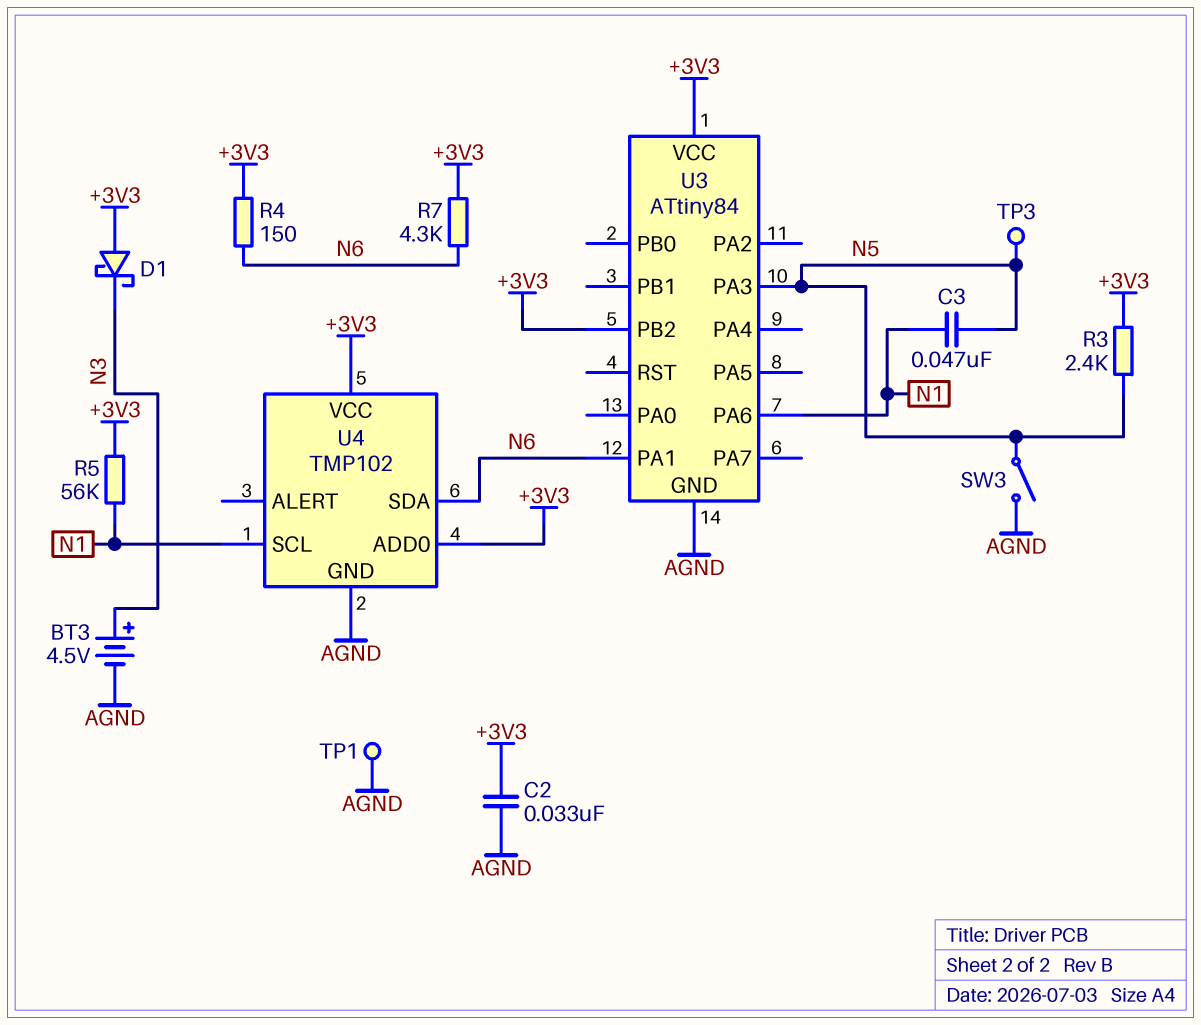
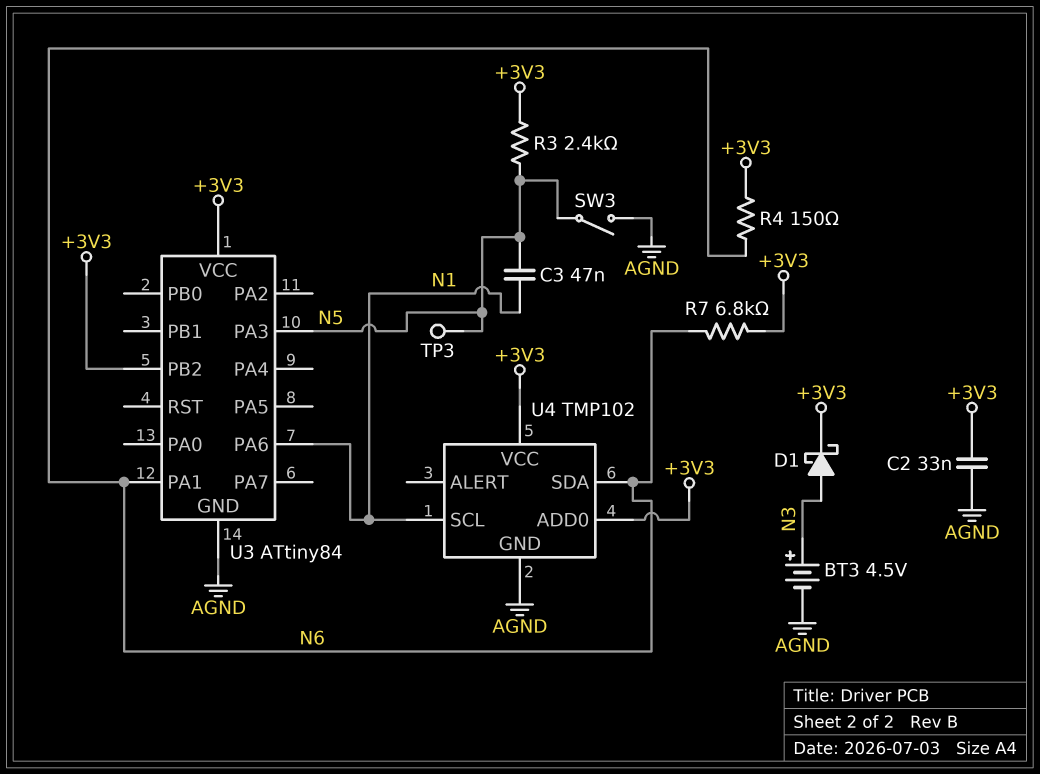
D1: schottky (A +3V3, K N3) -> schottky (A N3, K +3V3)
R5: 56k (+3V3, N1) -> none
R7: 4.3k (+3V3, N6) -> 6.8k (+3V3, N6)
TP1: test point (AGND) -> none

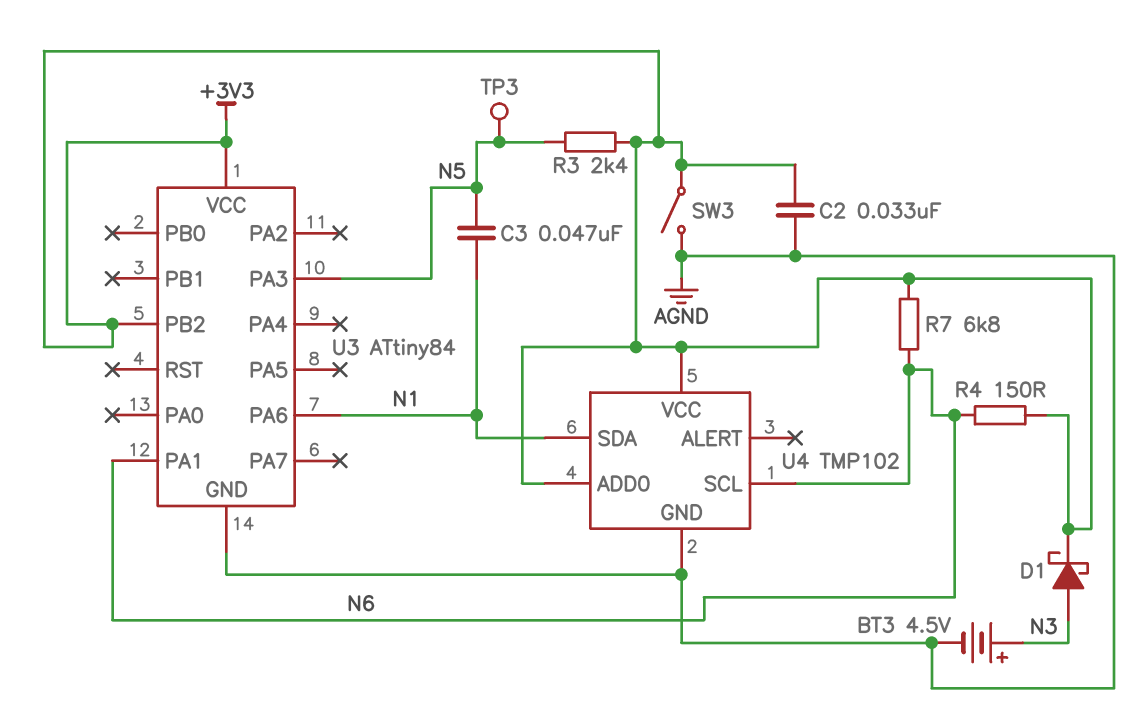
SW3: switch (AGND, N5) -> switch (+3V3, AGND)
U4 pin SCL: N1 -> N6
U4 pin SDA: N6 -> N1

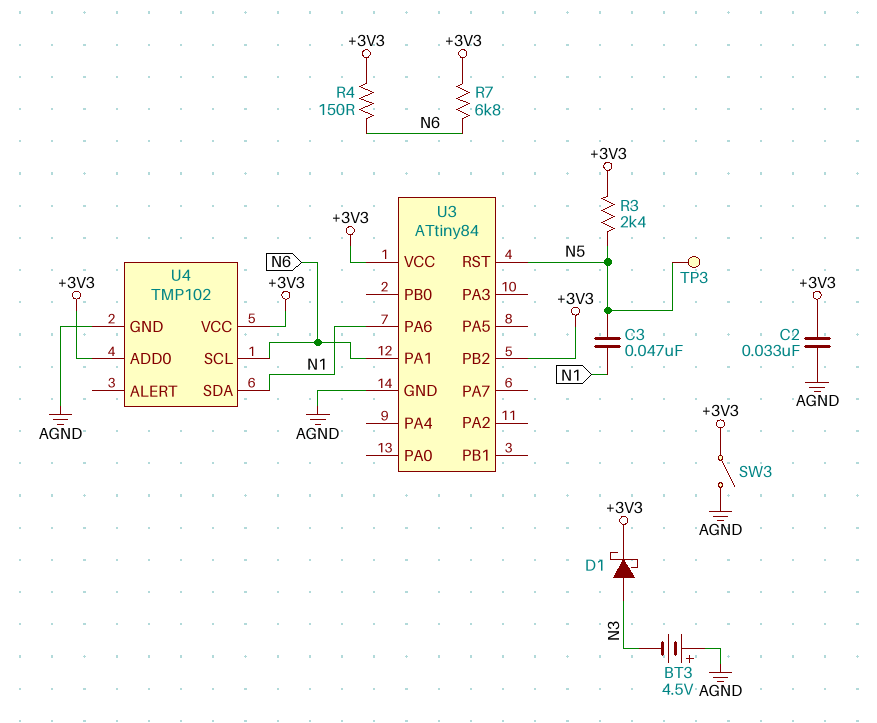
BT3: 4.5V (plus N3, minus AGND) -> 4.5V (plus AGND, minus N3)
U3 pin PA3: N5 -> none
U3 pin RST: none -> N5

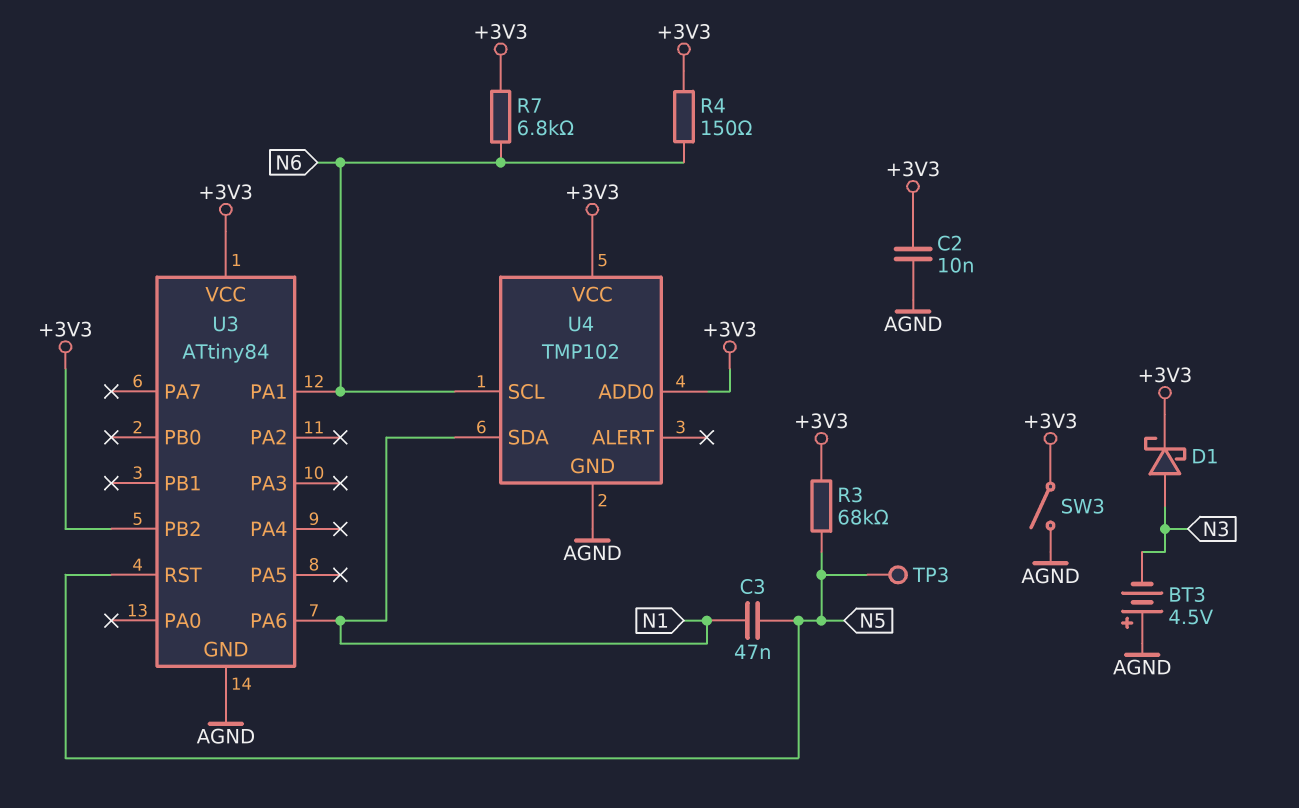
C2: 33nF (+3V3, AGND) -> 10nF (+3V3, AGND)
R3: 2.4k (+3V3, N5) -> 68k (+3V3, N5)

